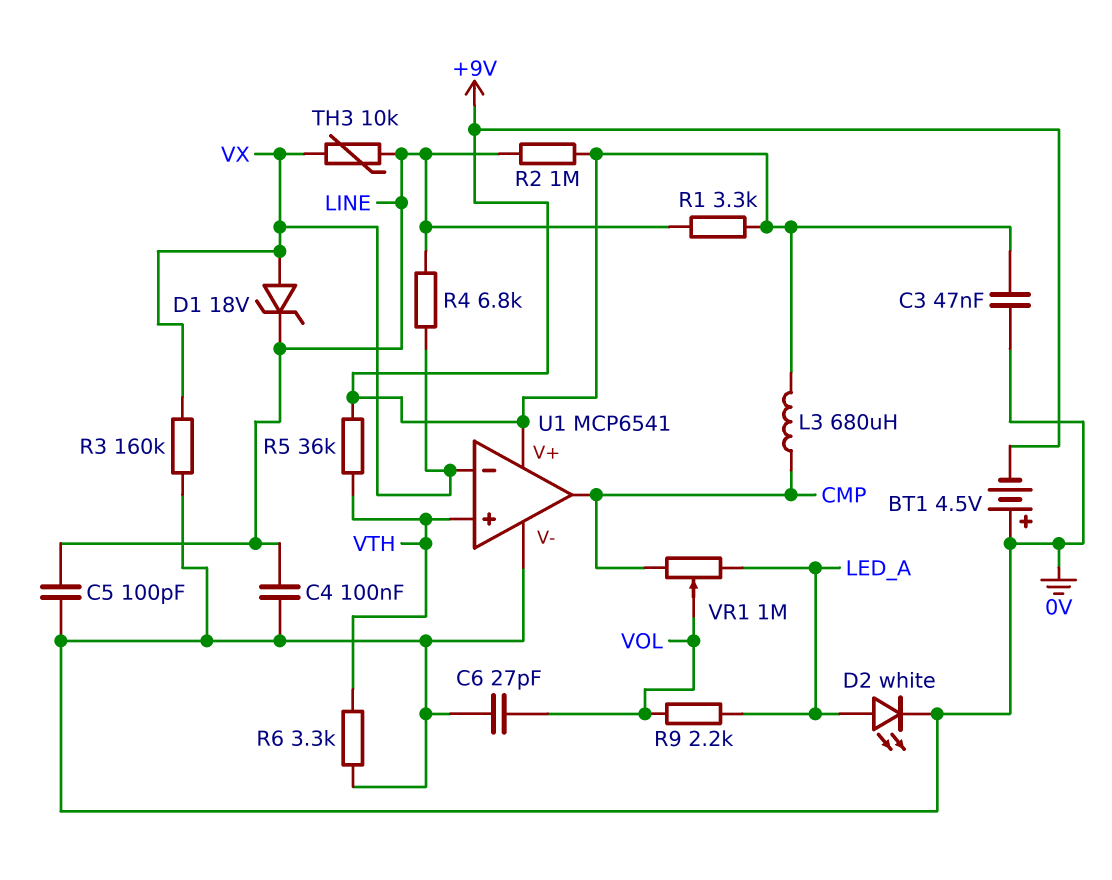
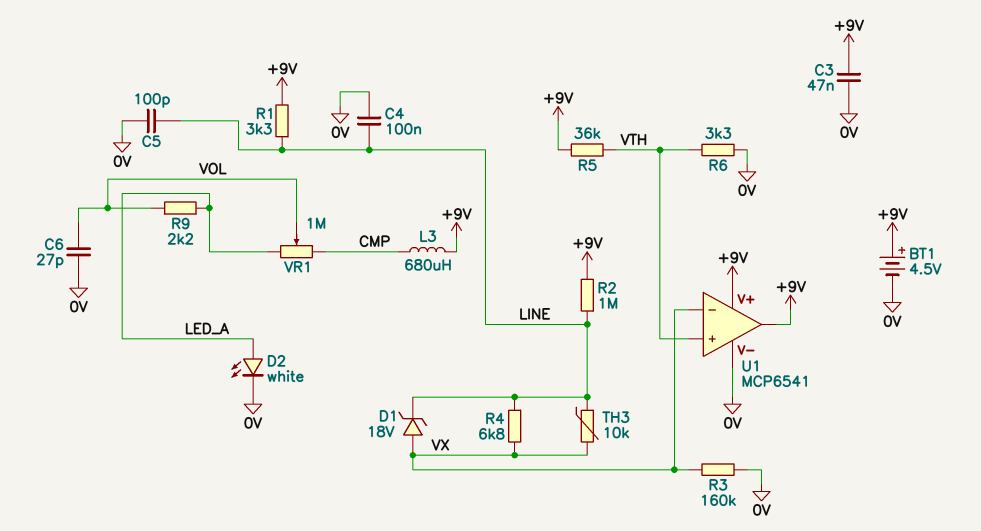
BT1: 4.5V (plus 0V, minus +9V) -> 4.5V (plus +9V, minus 0V)
U1 pin out: CMP -> +9V

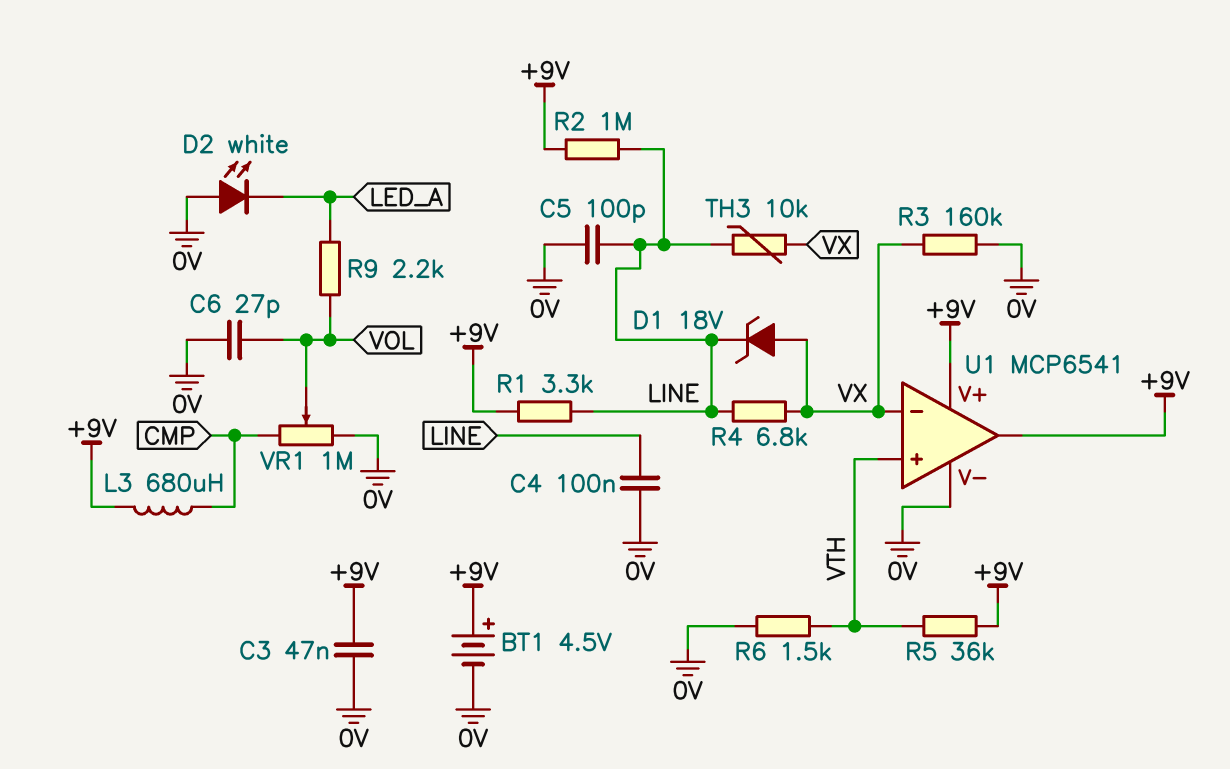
D2: LED white (A LED_A, K 0V) -> LED white (A 0V, K LED_A)
R6: 3.3k (0V, VTH) -> 1.5k (0V, VTH)
VR1: 1M (CMP, LED_A, wiper VOL) -> 1M (0V, CMP, wiper VOL)

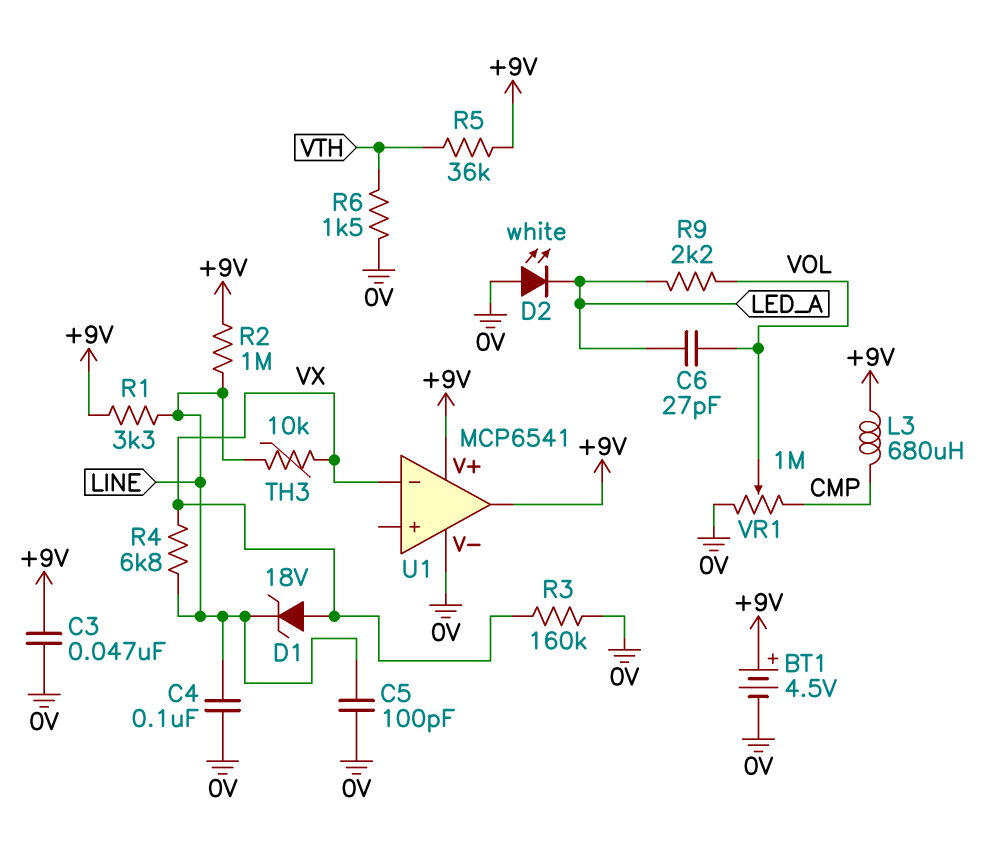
C6: 27pF (0V, VOL) -> 27pF (LED_A, VOL)
U1 pin in+: VTH -> none

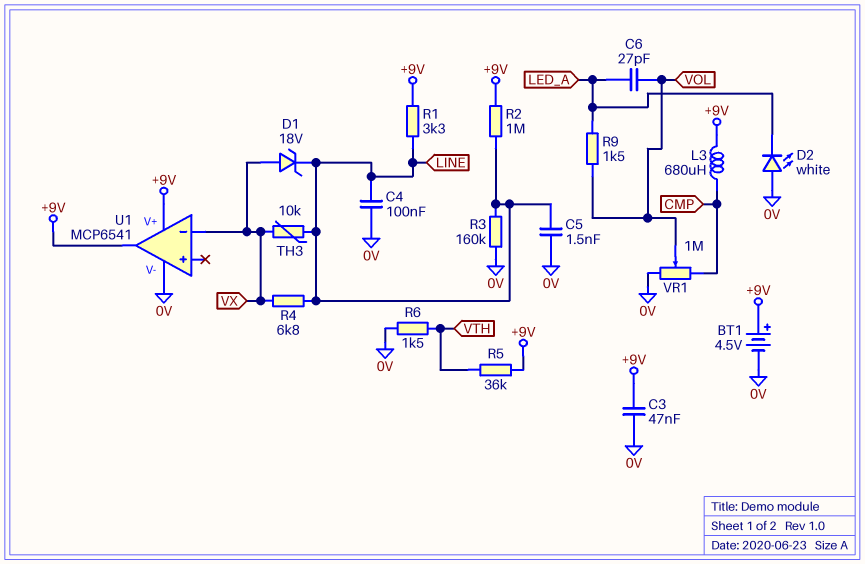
C5: 100pF (0V, LINE) -> 1.5nF (0V, LINE)
R3: 160k (0V, VX) -> 160k (0V, LINE)
R9: 2.2k (LED_A, VOL) -> 1.5k (LED_A, VOL)

